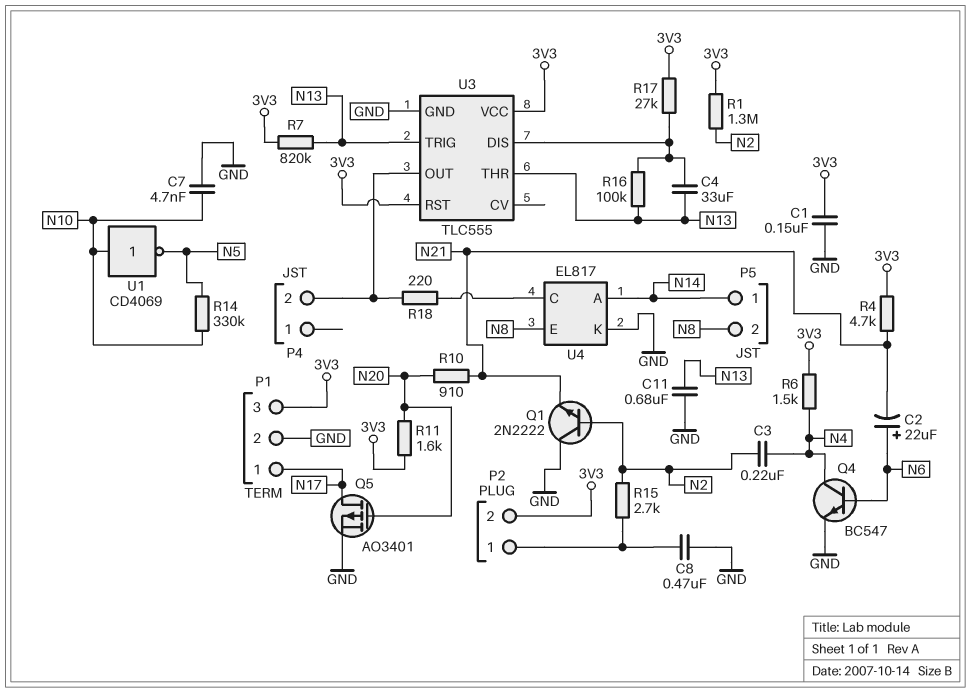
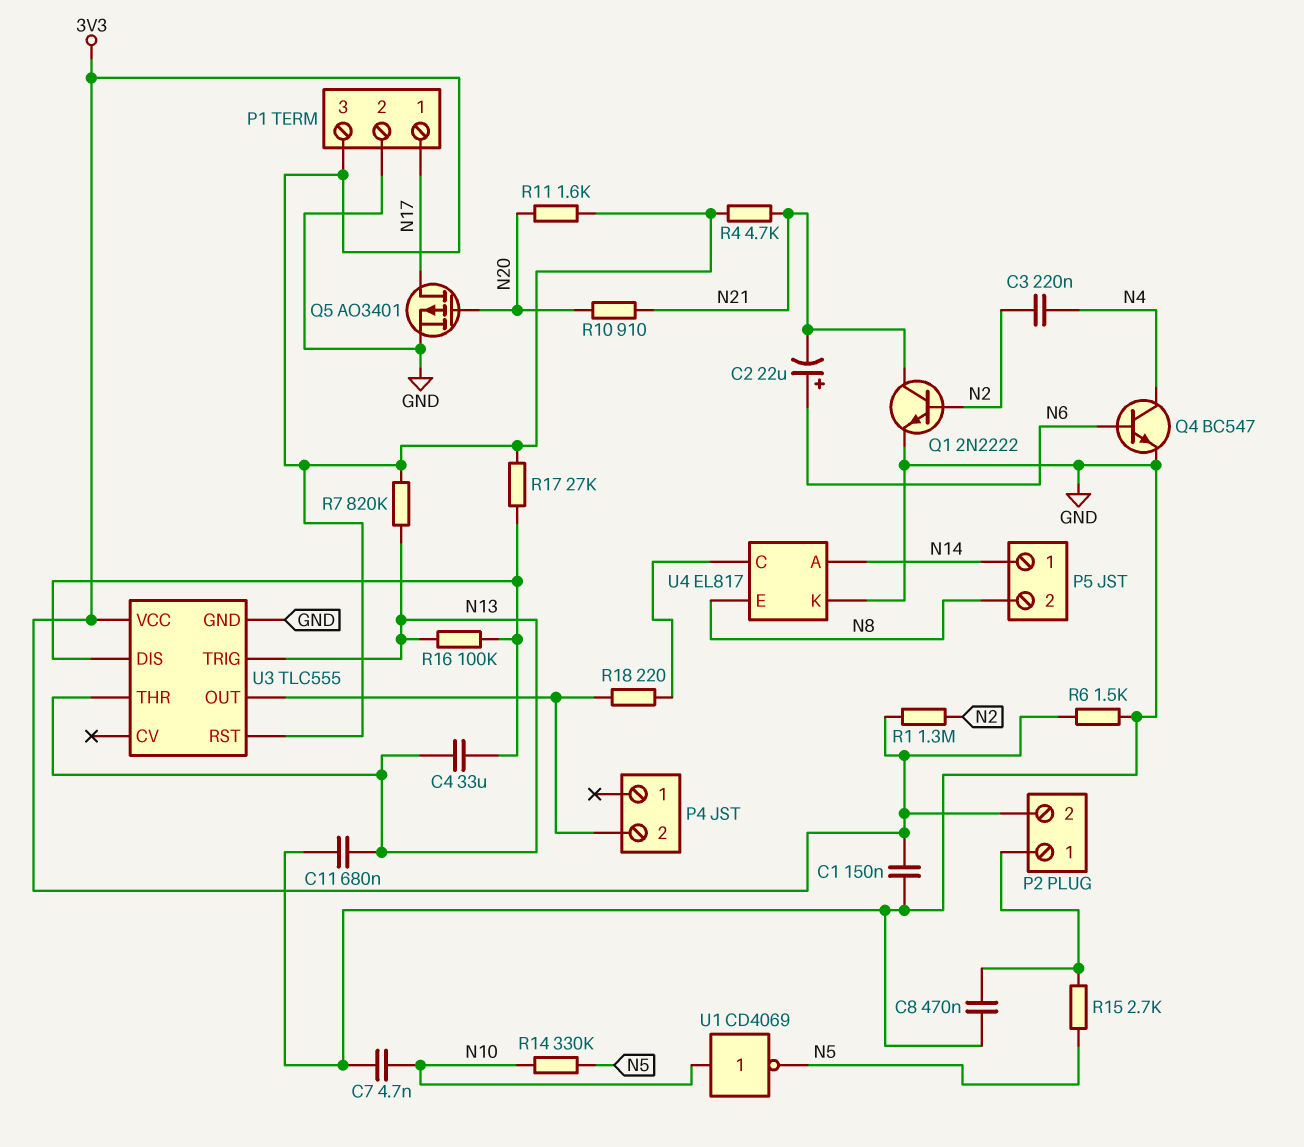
Q1: NPN 2N2222 (B N2, C GND, E N21) -> NPN 2N2222 (B N2, C N21, E GND)
R6: 1.5k (3V3, N4) -> 1.5k (3V3, GND)
R15: 2.7k (N2, P2/1) -> 2.7k (N5, P2/1)

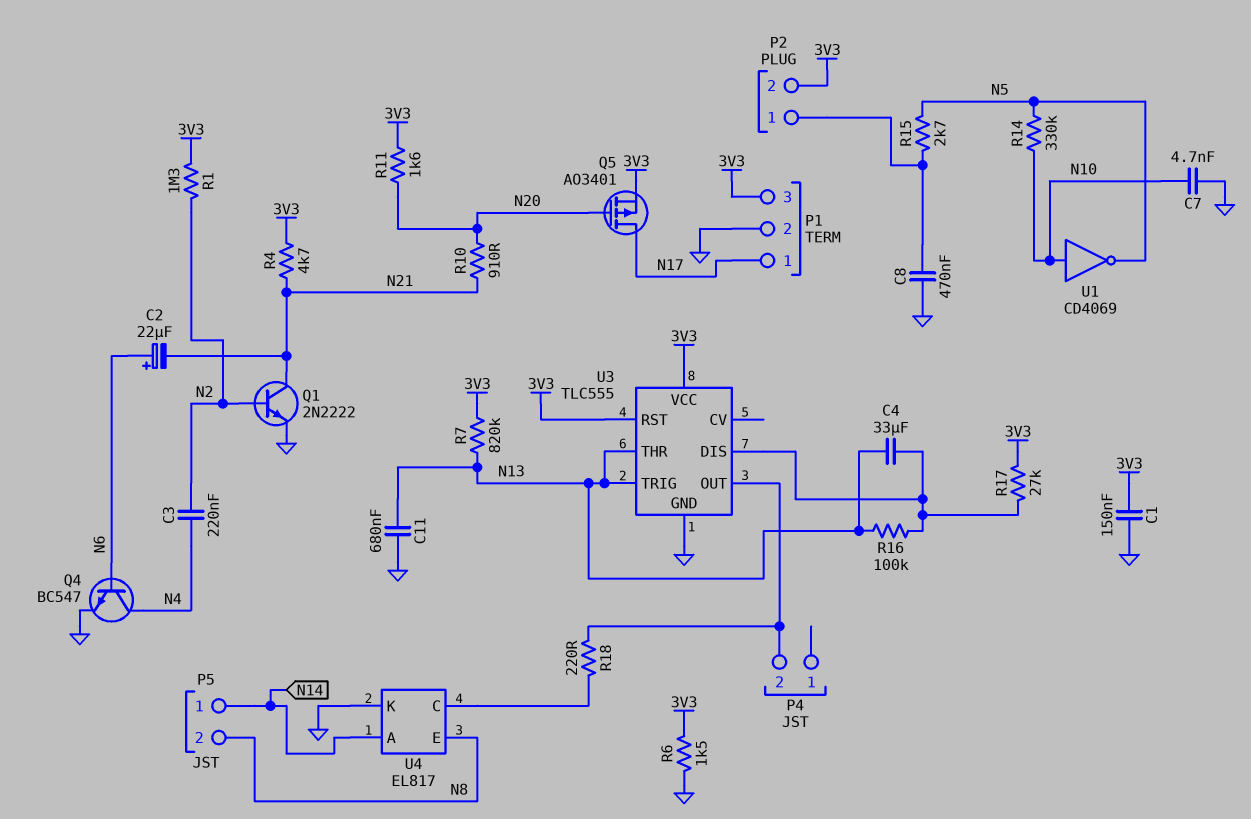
Q5: PMOS AO3401 (G N20, D N17, S GND) -> PMOS AO3401 (G N20, D N17, S 3V3)

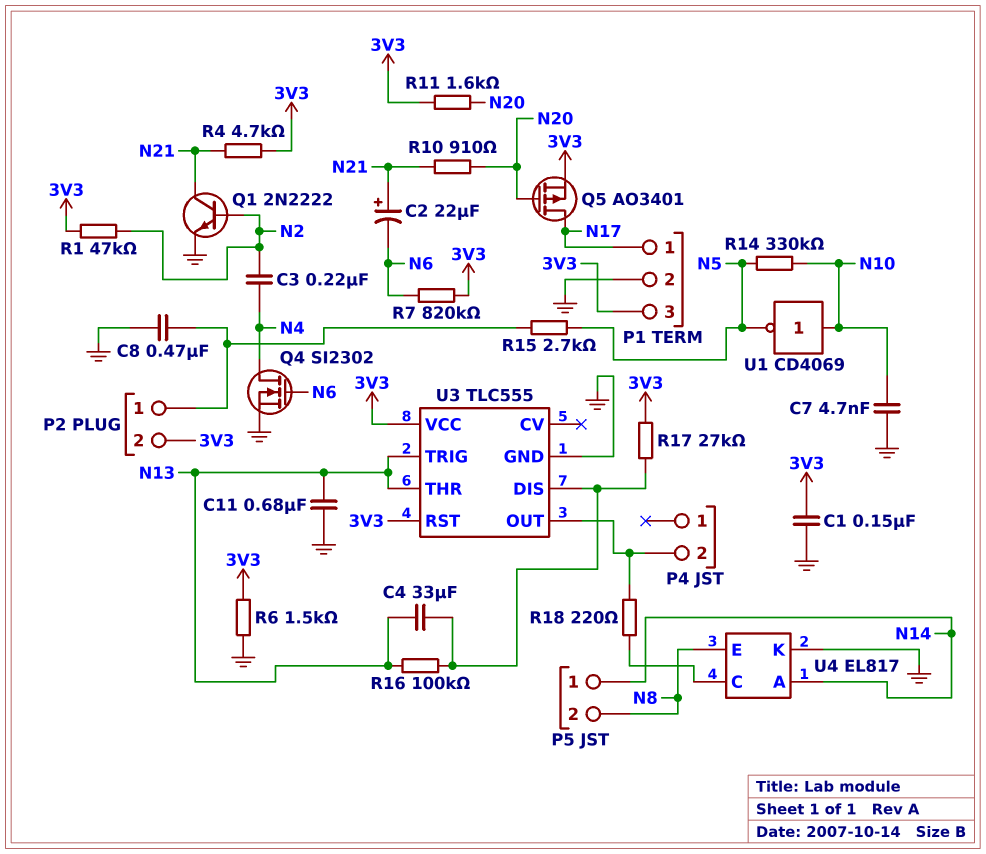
C2: 22uF (plus N6, minus N21) -> 22uF (plus N21, minus N6)
Q4: NPN BC547 (B N6, C N4, E GND) -> NMOS SI2302 (G N6, D N4, S GND)
R1: 1.3M (3V3, N2) -> 47k (3V3, N2)
R7: 820k (3V3, N13) -> 820k (3V3, N6)

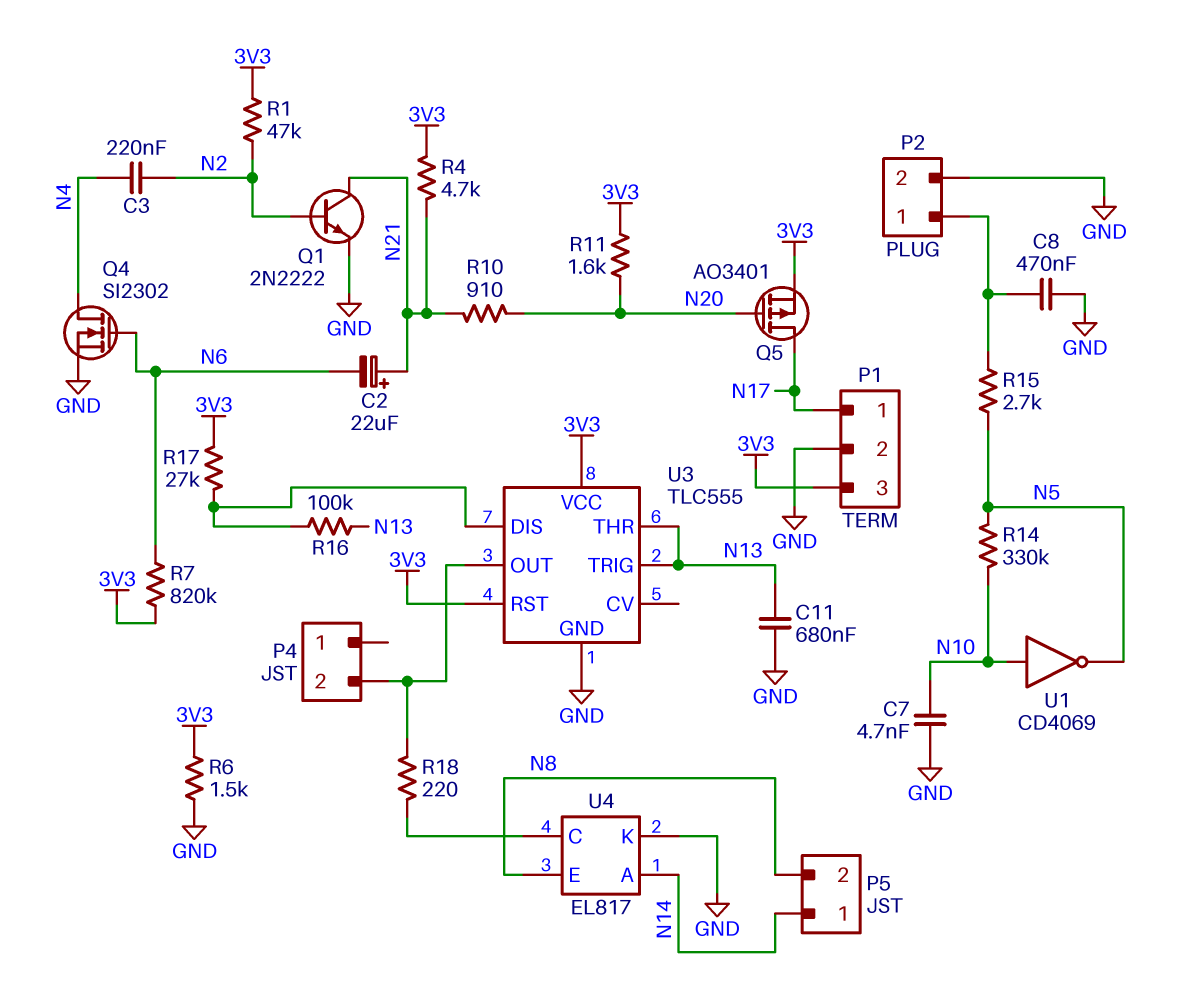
C1: 150nF (3V3, GND) -> none
C4: 33uF (N13, U3/DIS) -> none
P2 pin 2: 3V3 -> GND

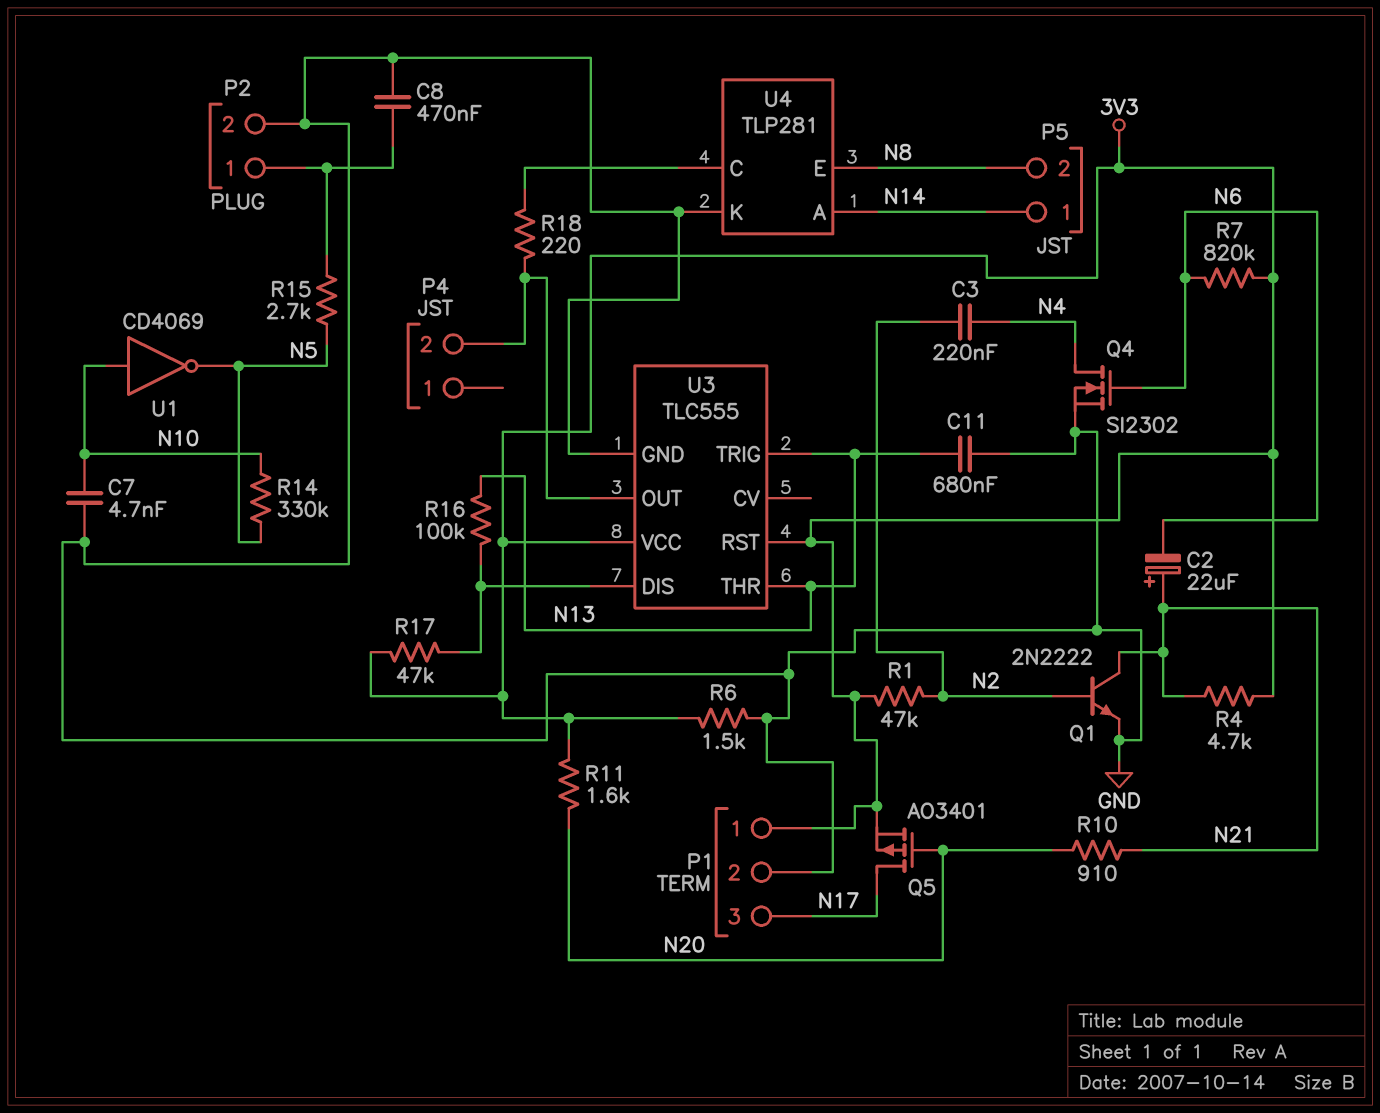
P1 pin 1: N17 -> 3V3
P1 pin 3: 3V3 -> N17
R17: 27k (3V3, U3/DIS) -> 47k (3V3, U3/DIS)
U4: EL817 -> TLP281

